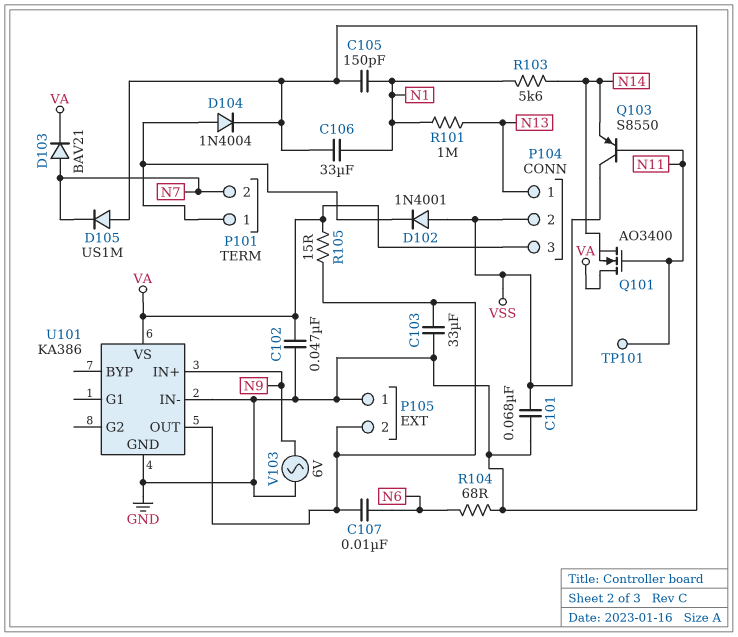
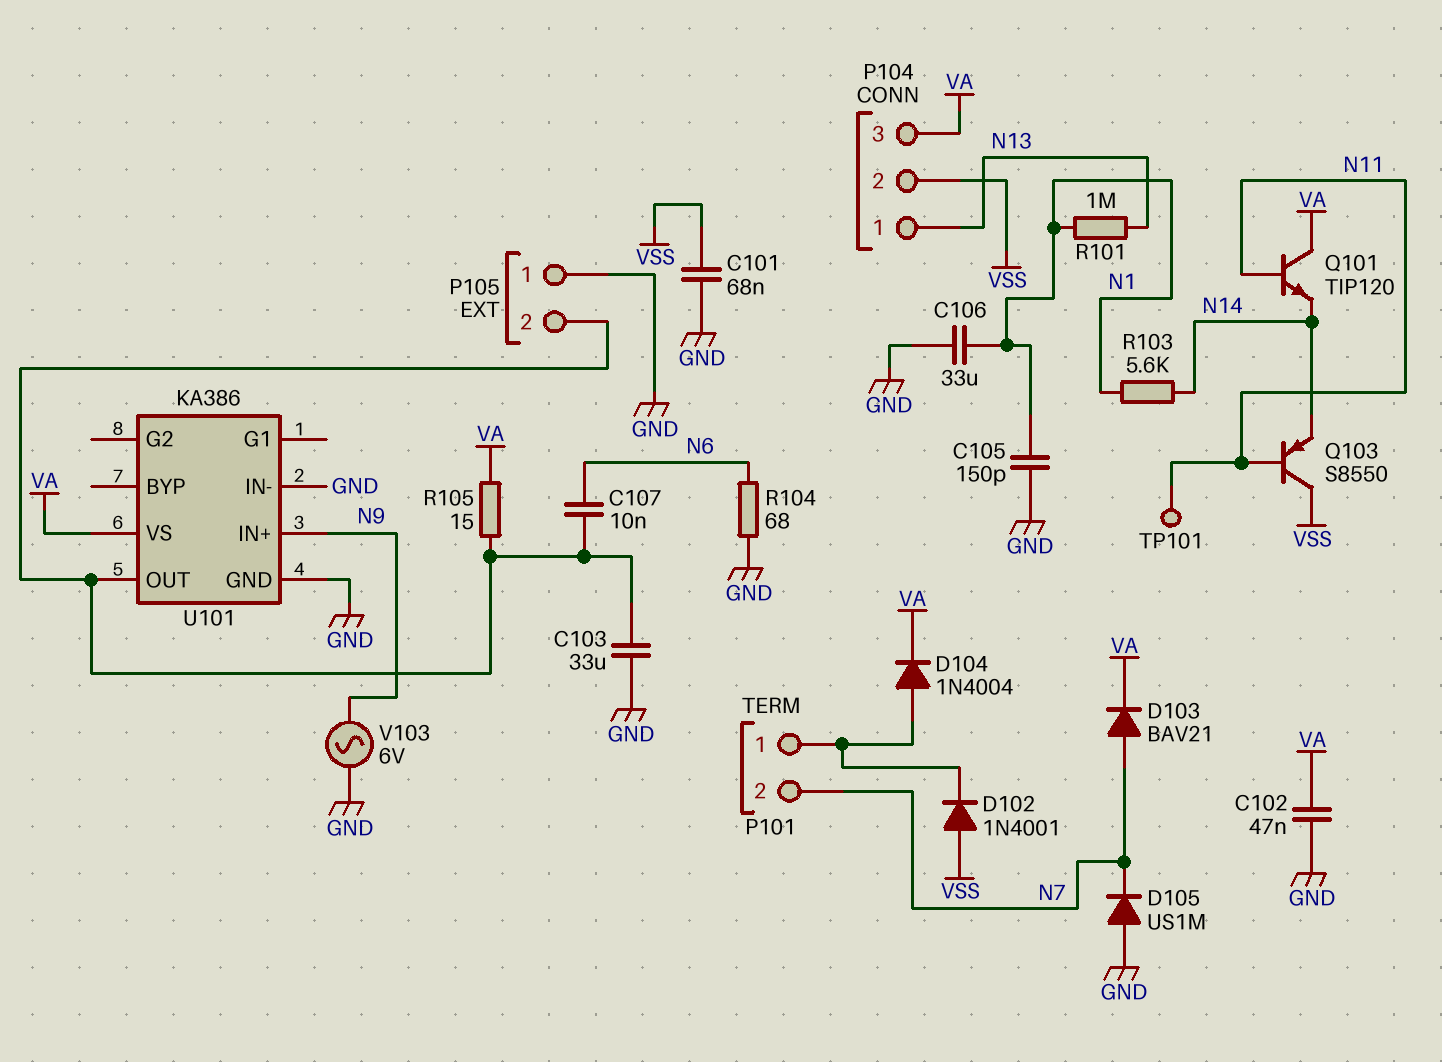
D104: diode 1N4004 (A P101/1, K GND) -> diode 1N4004 (A P101/1, K VA)
Q101: NMOS AO3400 (G N11, D VA, S N14) -> NPN TIP120 (B N11, C VA, E N14)

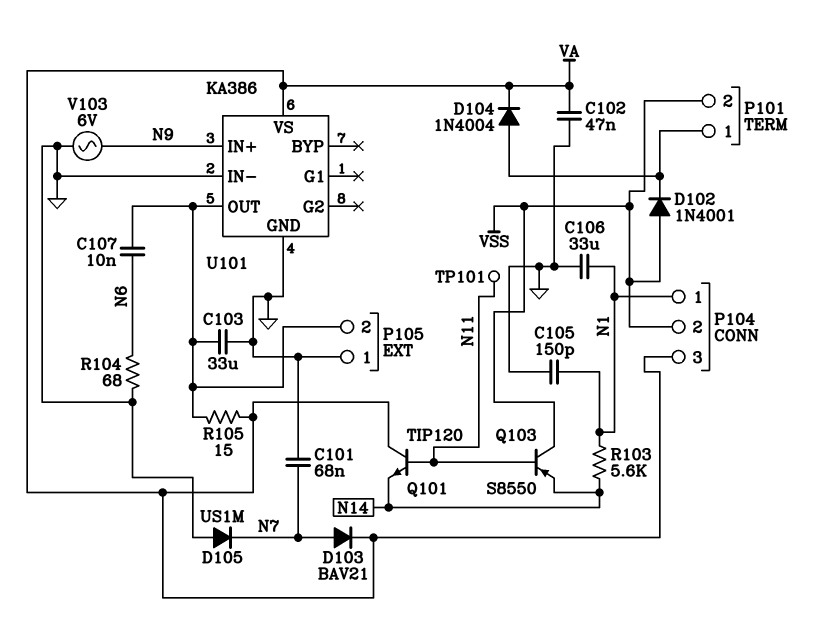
C101: 68nF (GND, VSS) -> 68nF (GND, N7)
P101 pin 2: N7 -> VSS
P104 pin 1: N13 -> N1
R101: 1M (N1, N13) -> none

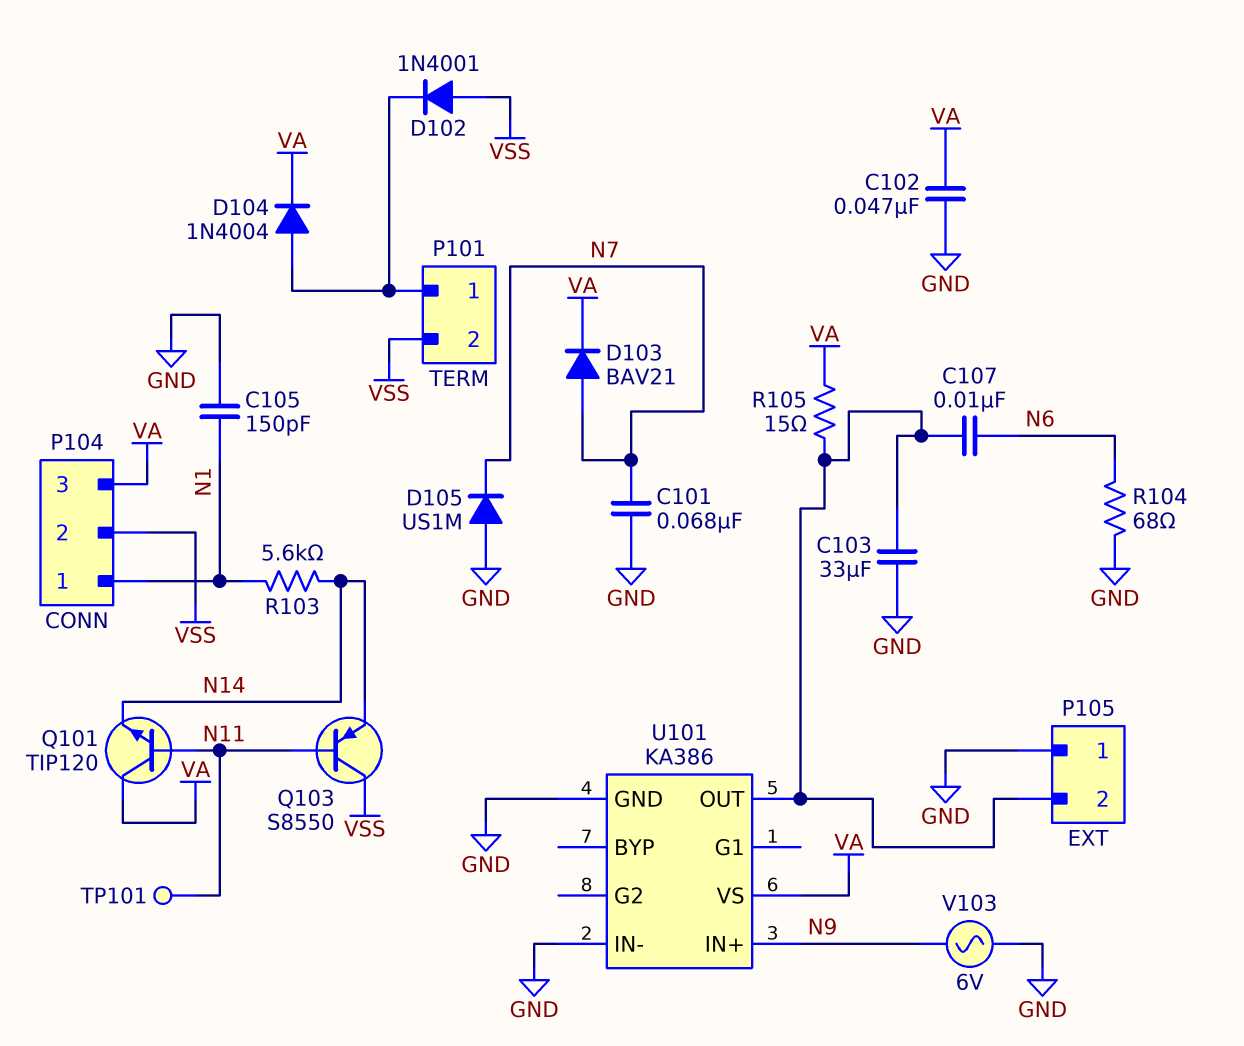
C106: 33uF (GND, N1) -> none

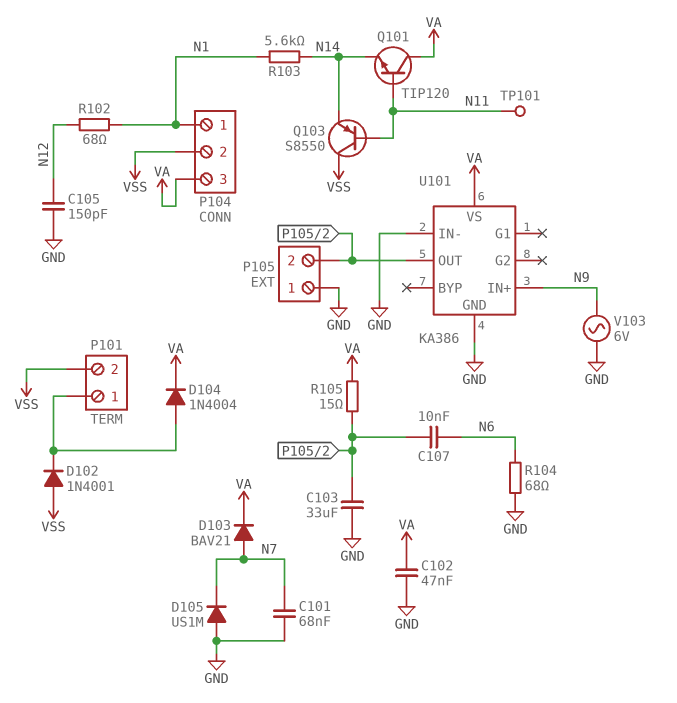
C105: 150pF (GND, N1) -> 150pF (GND, N12)
R102: none -> 68 (N1, N12)

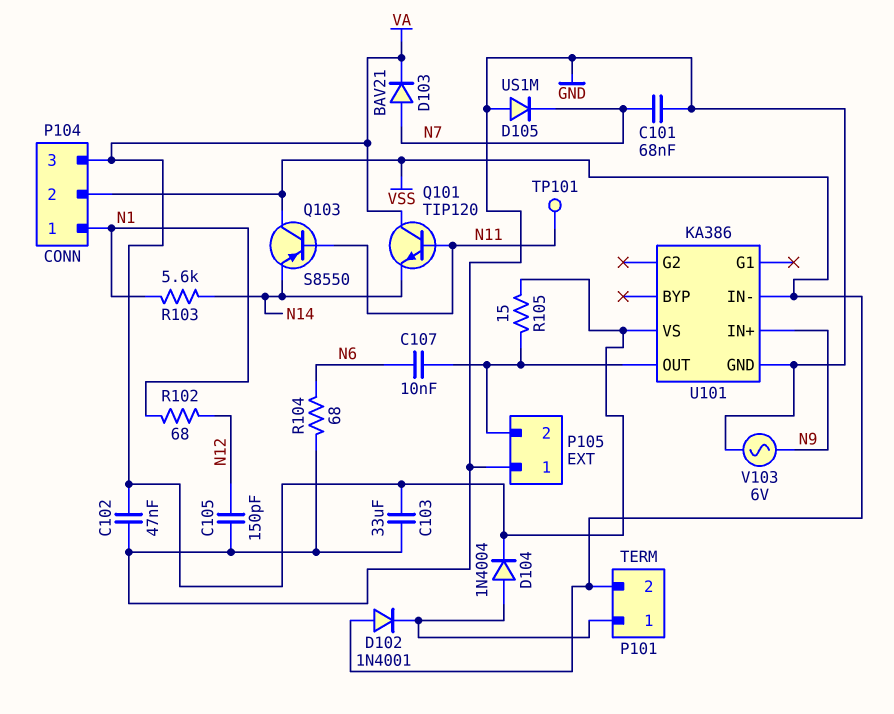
C103: 33uF (GND, P105/2) -> 33uF (GND, VA)
U101 pin IN-: GND -> VSS

